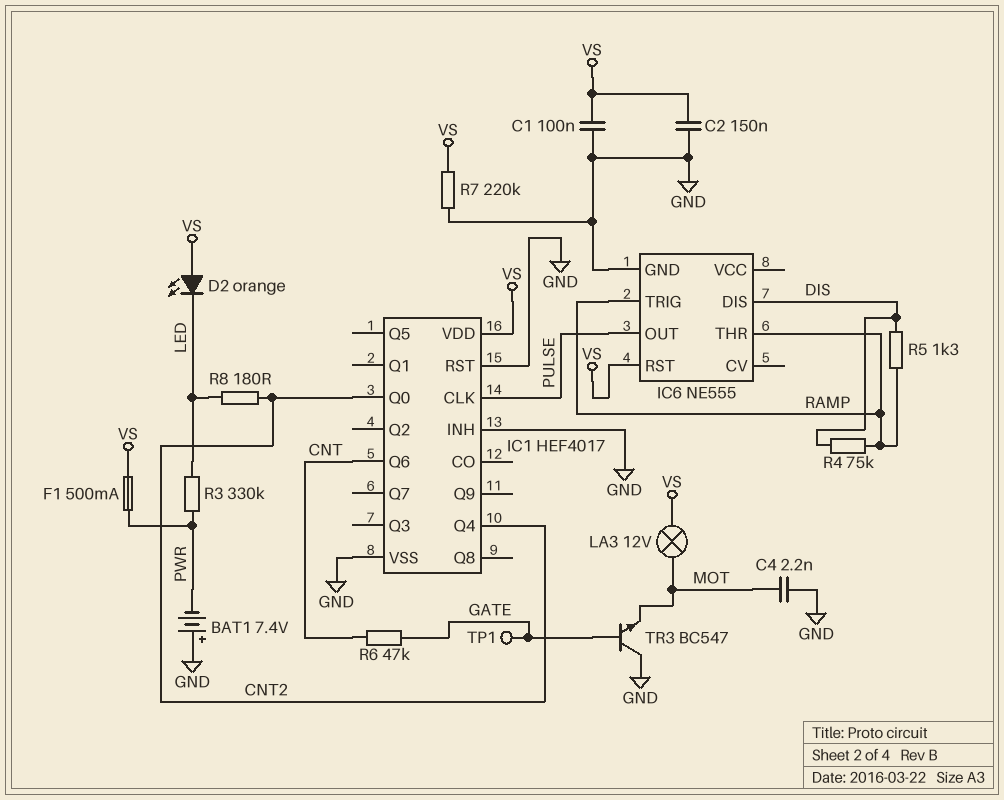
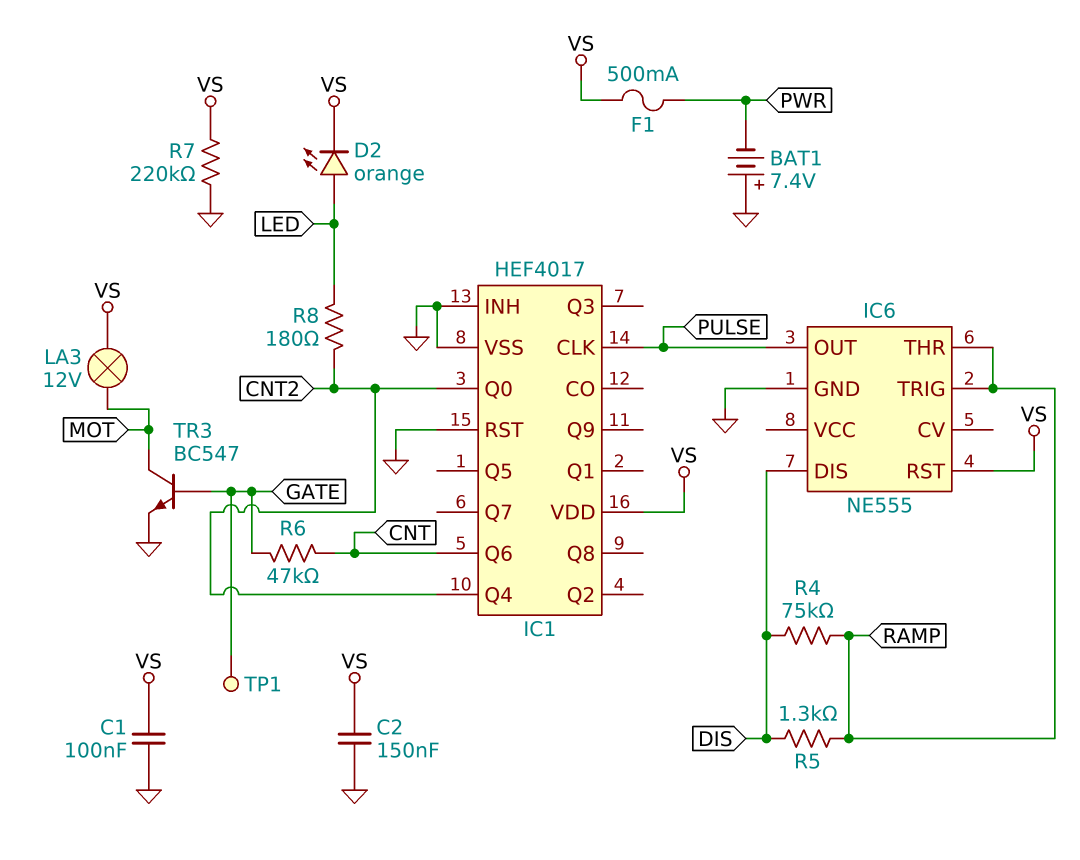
C4: 2.2nF (GND, MOT) -> none
D2: LED orange (A VS, K LED) -> LED orange (A LED, K VS)
R3: 330k (LED, PWR) -> none
TR3: NPN BC547 (B GATE, C GND, E MOT) -> NPN BC547 (B GATE, C MOT, E GND)

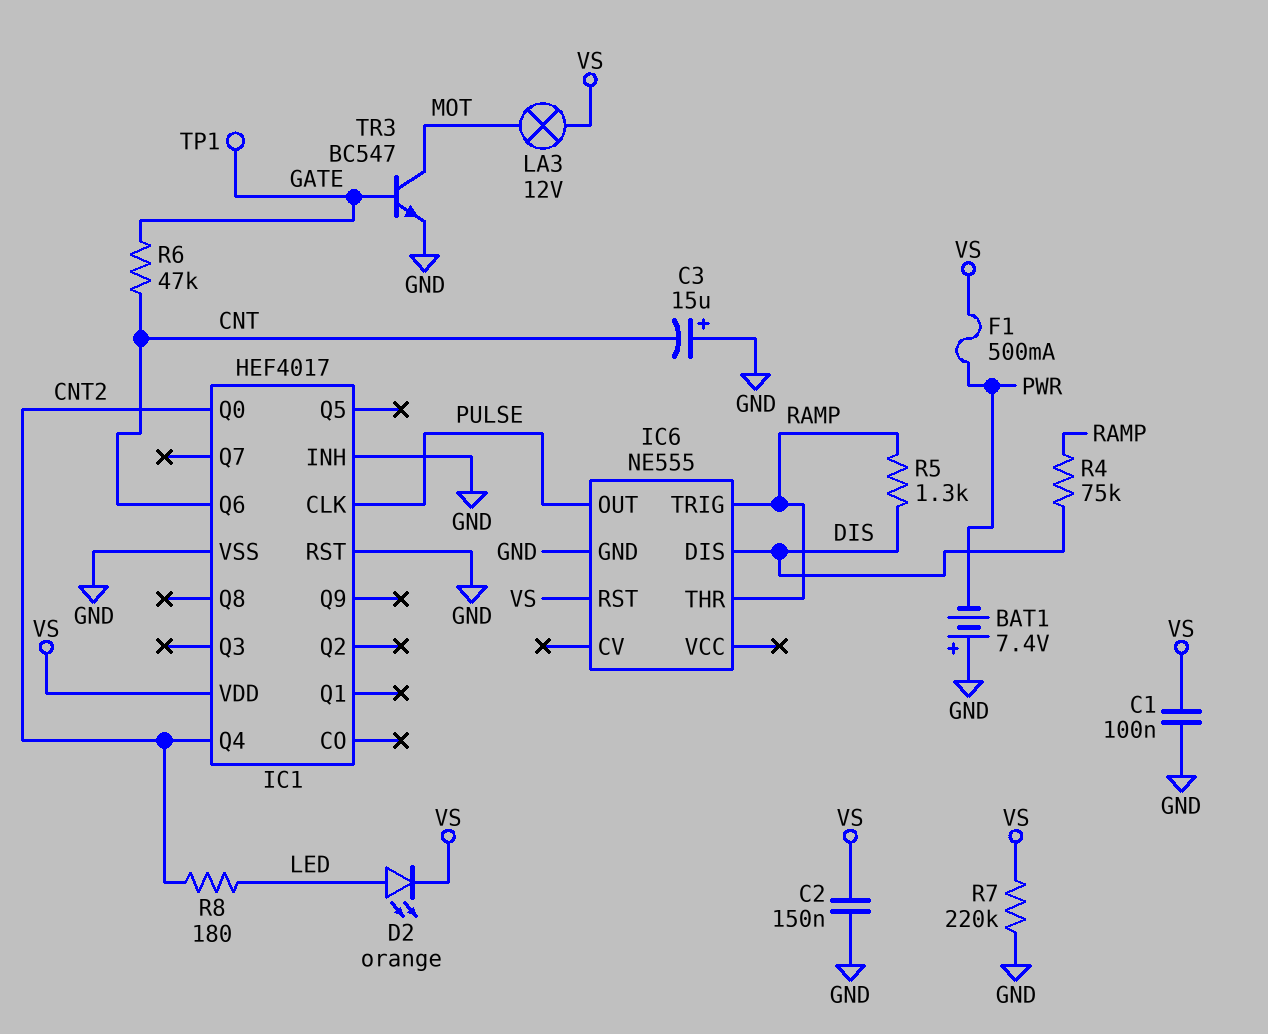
C3: none -> 15uF (plus GND, minus CNT)

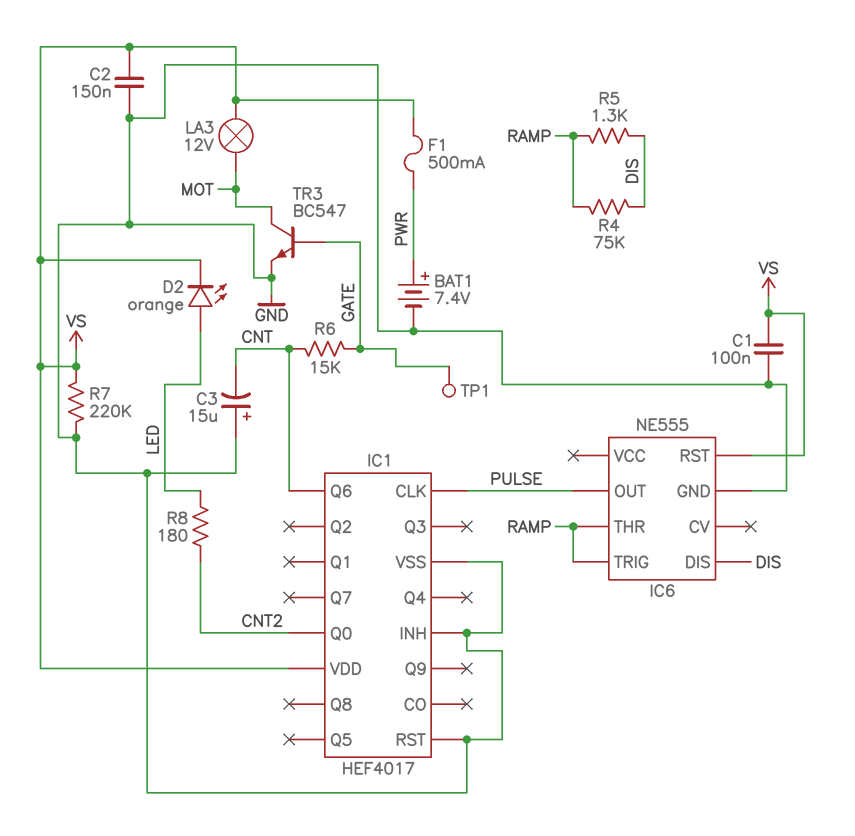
BAT1: 7.4V (plus GND, minus PWR) -> 7.4V (plus PWR, minus GND)
IC1 pin Q4: CNT2 -> none
R6: 47k (CNT, GATE) -> 15k (CNT, GATE)

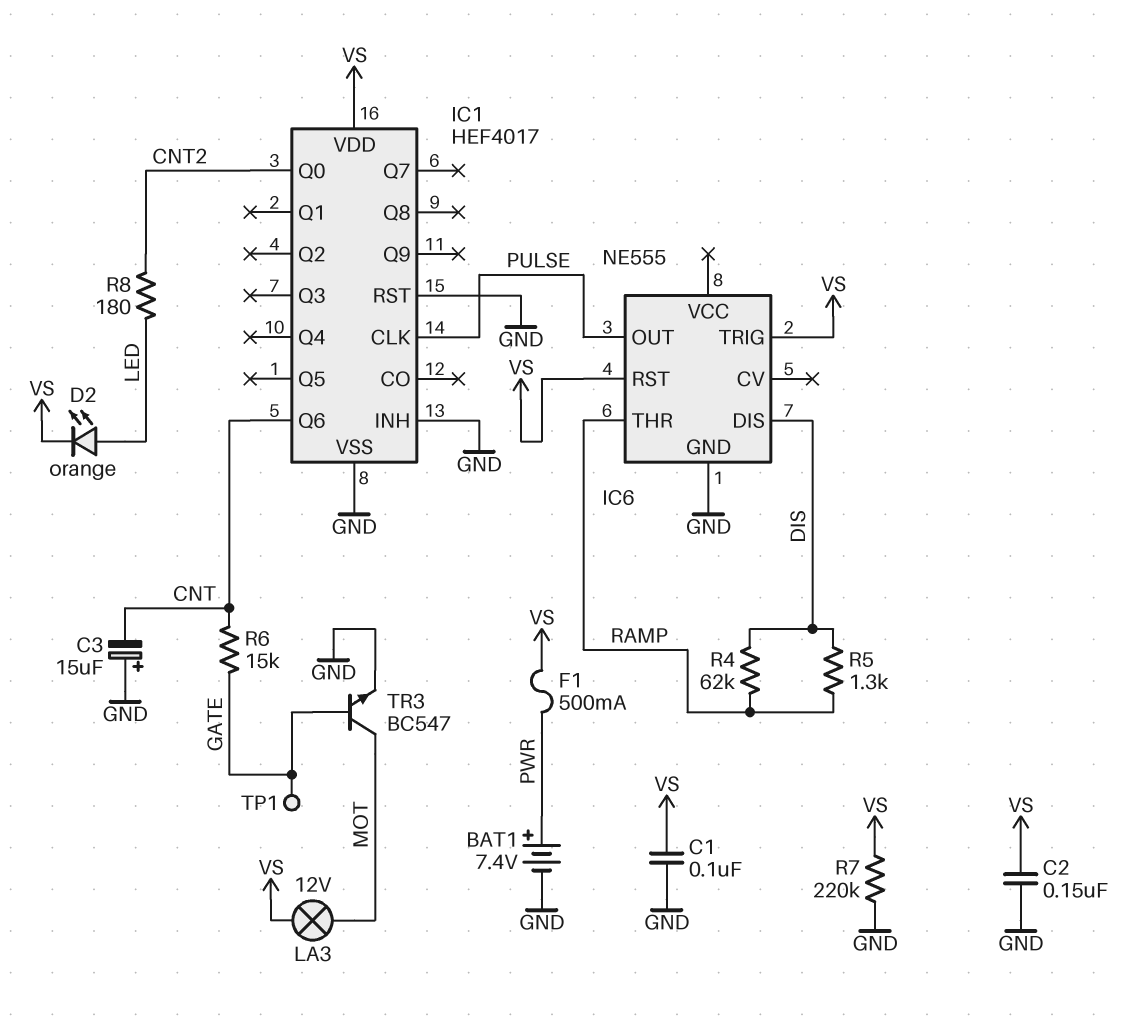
IC6 pin TRIG: RAMP -> VS
R4: 75k (DIS, RAMP) -> 62k (DIS, RAMP)

